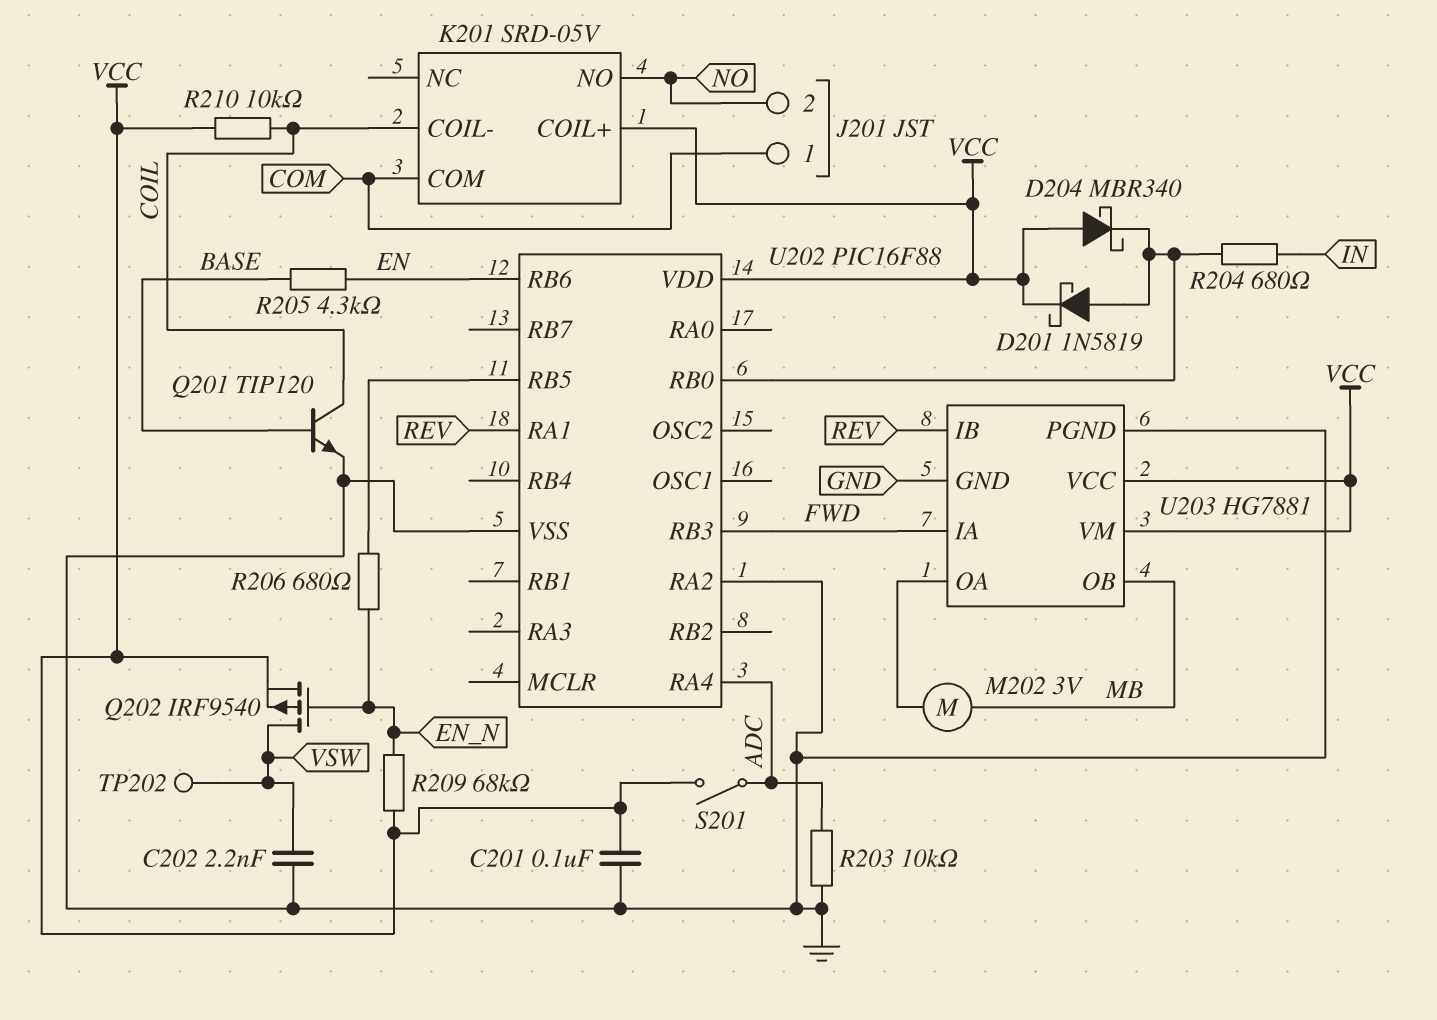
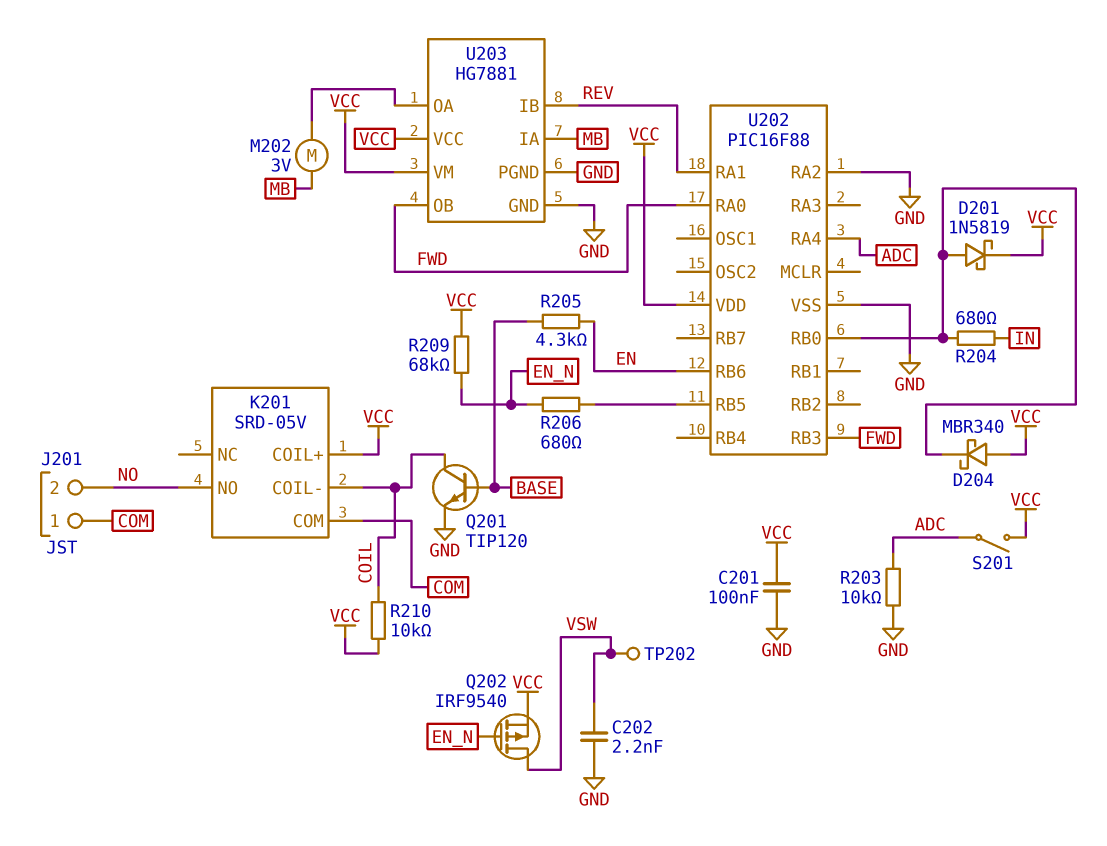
U202 pin RA0: none -> FWD
U203 pin IA: FWD -> MB
U203 pin OB: MB -> FWD

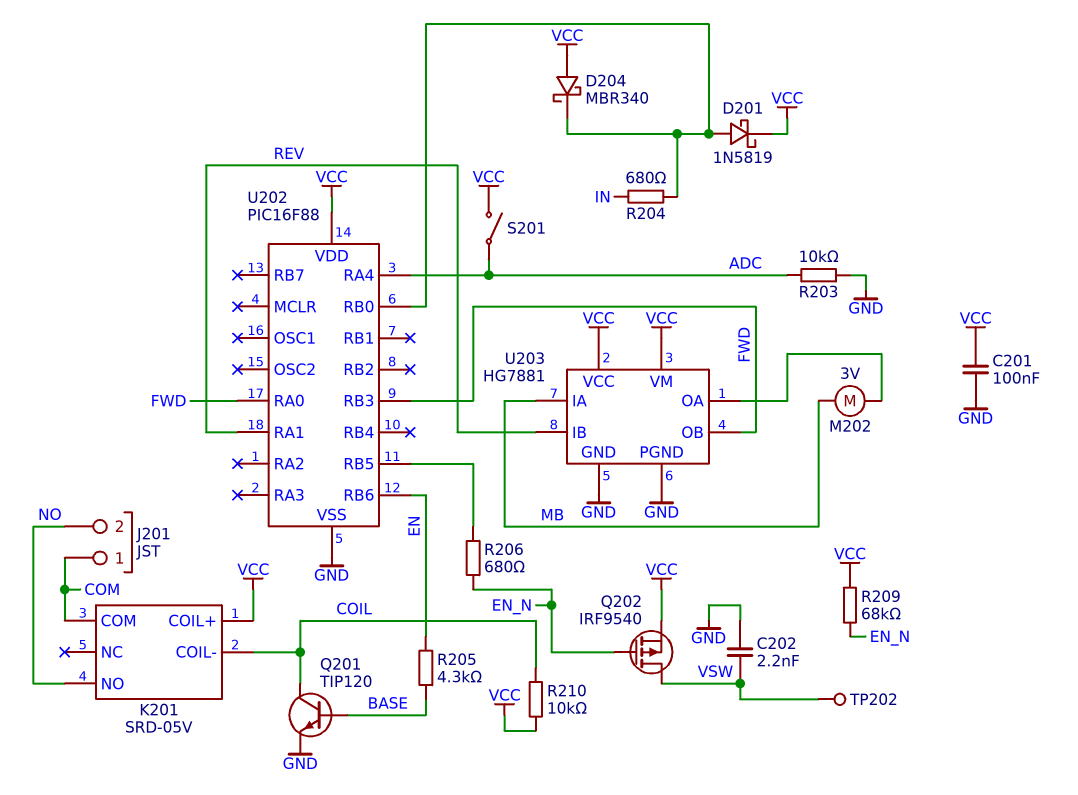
U202 pin RA2: GND -> none

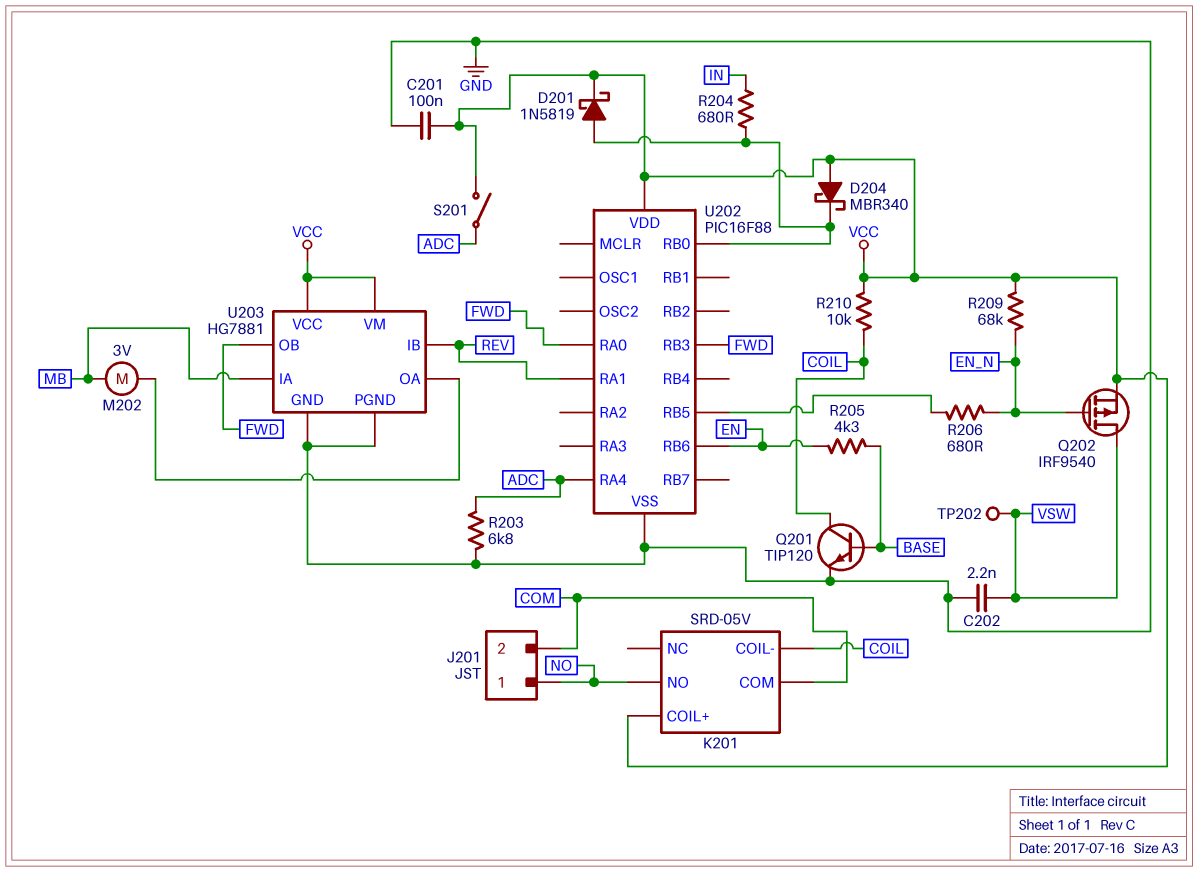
J201 pin 1: COM -> NO
J201 pin 2: NO -> COM
R203: 10k (ADC, GND) -> 6.8k (ADC, GND)

